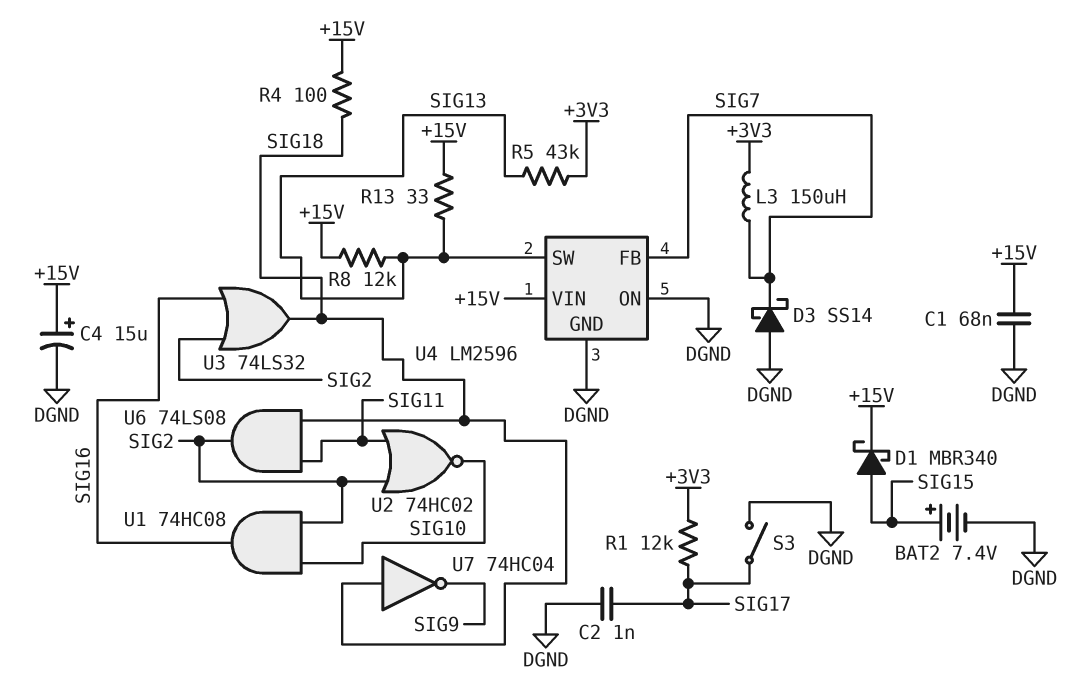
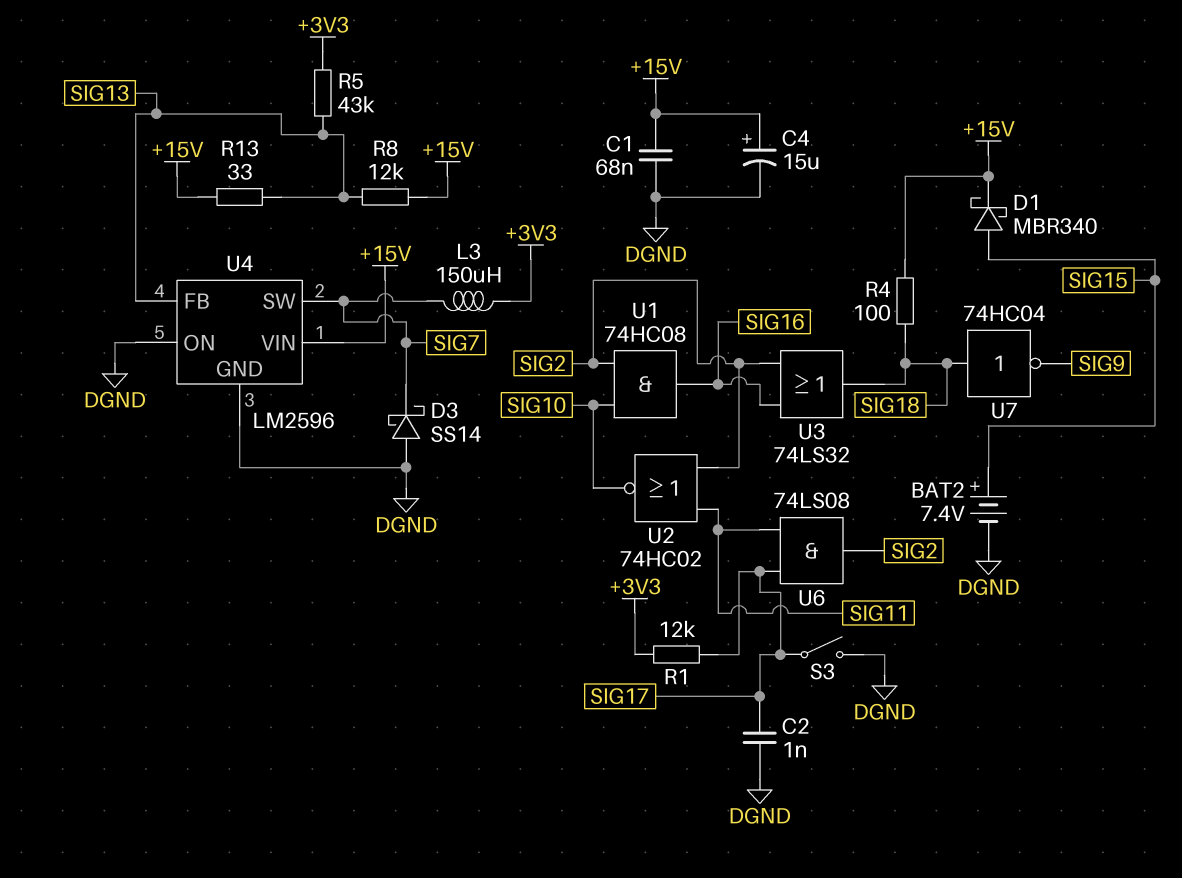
U4 pin FB: SIG7 -> SIG13
U4 pin SW: SIG13 -> SIG7
U6: AND 74LS08 (in SIG11, in SIG18, out SIG2) -> AND 74LS08 (in SIG11, in SIG17, out SIG2)

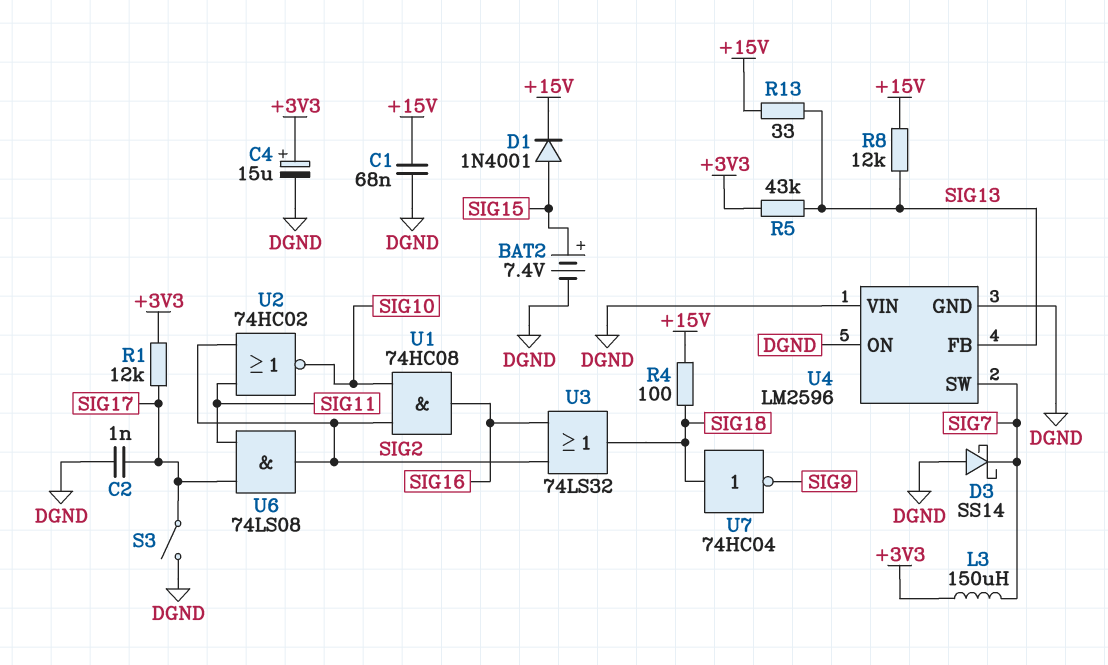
C4: 15uF (plus +15V, minus DGND) -> 15uF (plus +3V3, minus DGND)
D1: schottky MBR340 (A SIG15, K +15V) -> diode 1N4001 (A SIG15, K +15V)
U4 pin VIN: +15V -> DGND

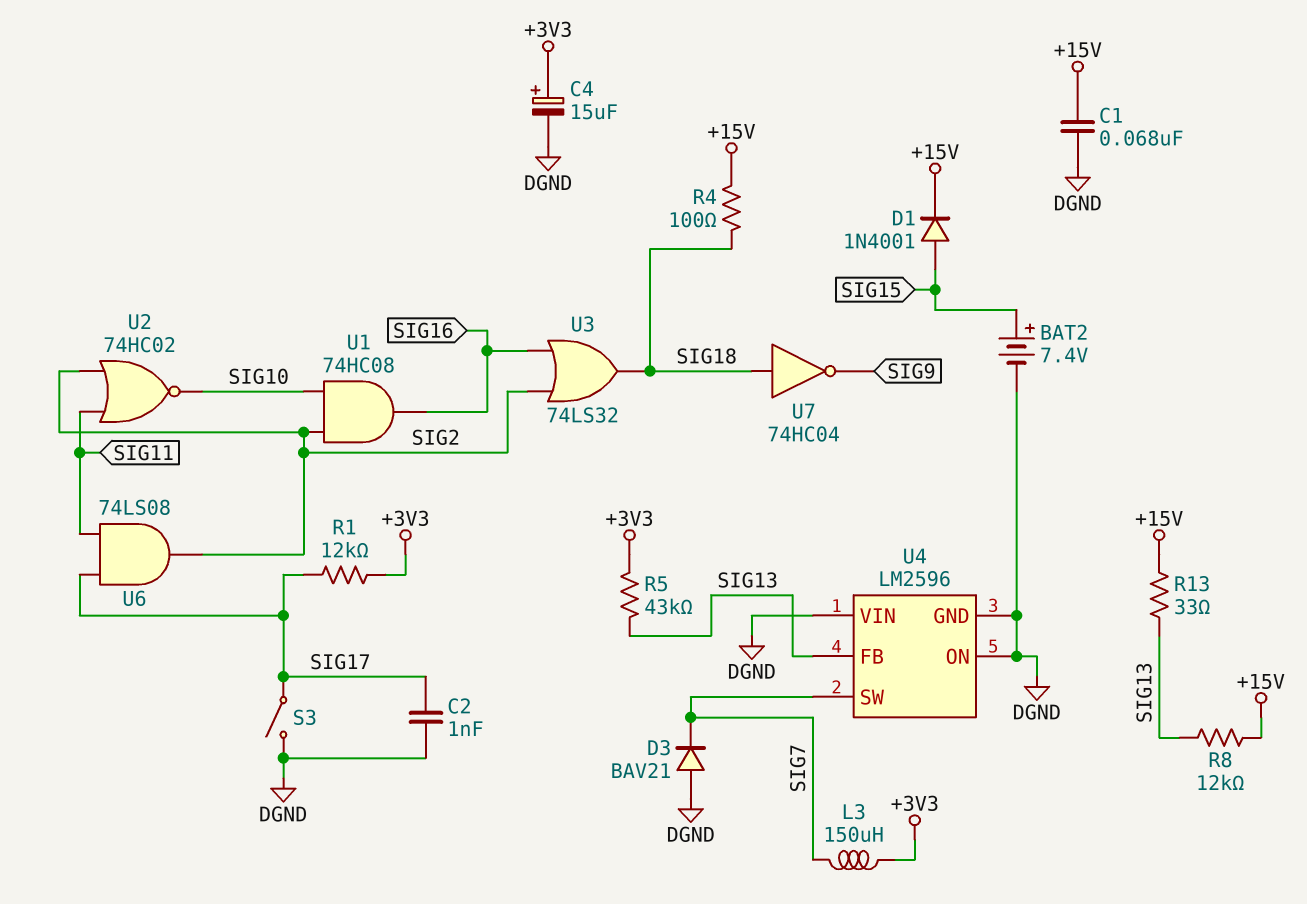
D3: schottky SS14 (A DGND, K SIG7) -> diode BAV21 (A DGND, K SIG7)

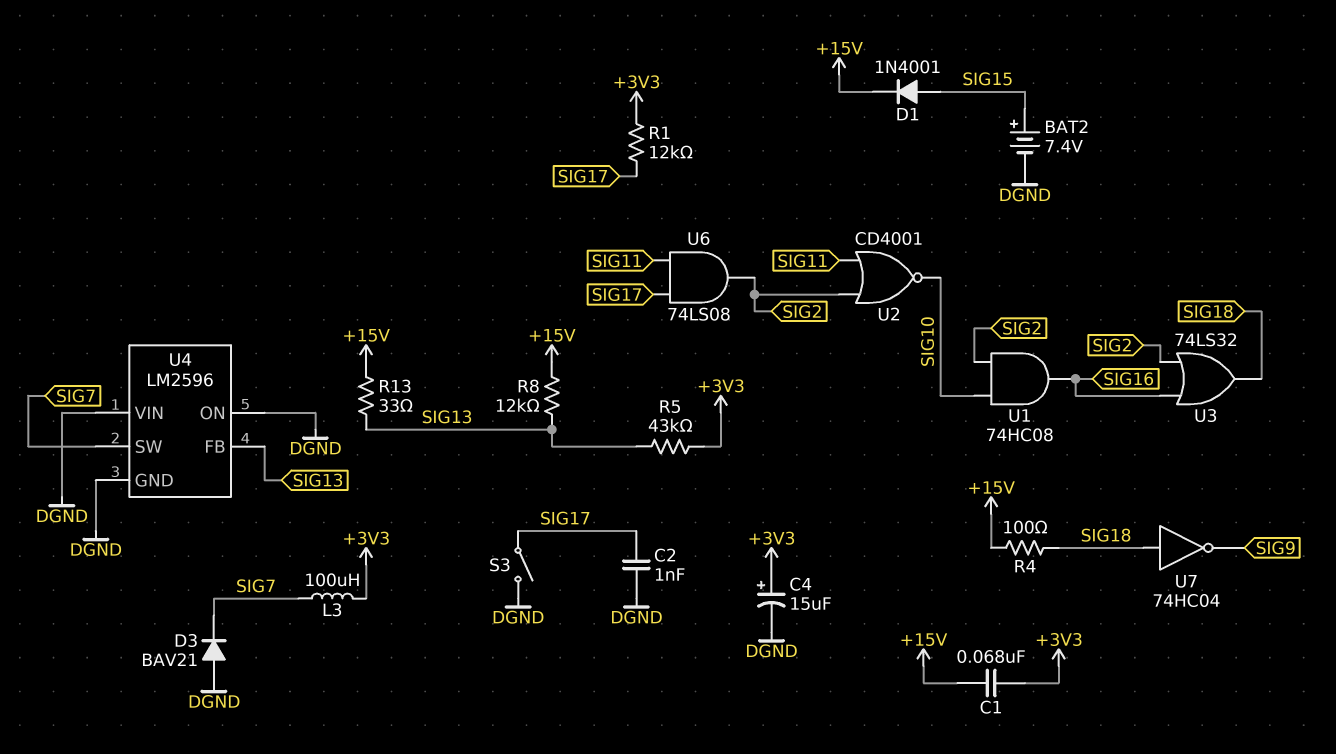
C1: 68nF (+15V, DGND) -> 68nF (+3V3, +15V)
L3: 150uH (+3V3, SIG7) -> 100uH (+3V3, SIG7)
U2: NOR 74HC02 (in SIG2, in SIG11, out SIG10) -> NOR CD4001 (in SIG2, in SIG11, out SIG10)

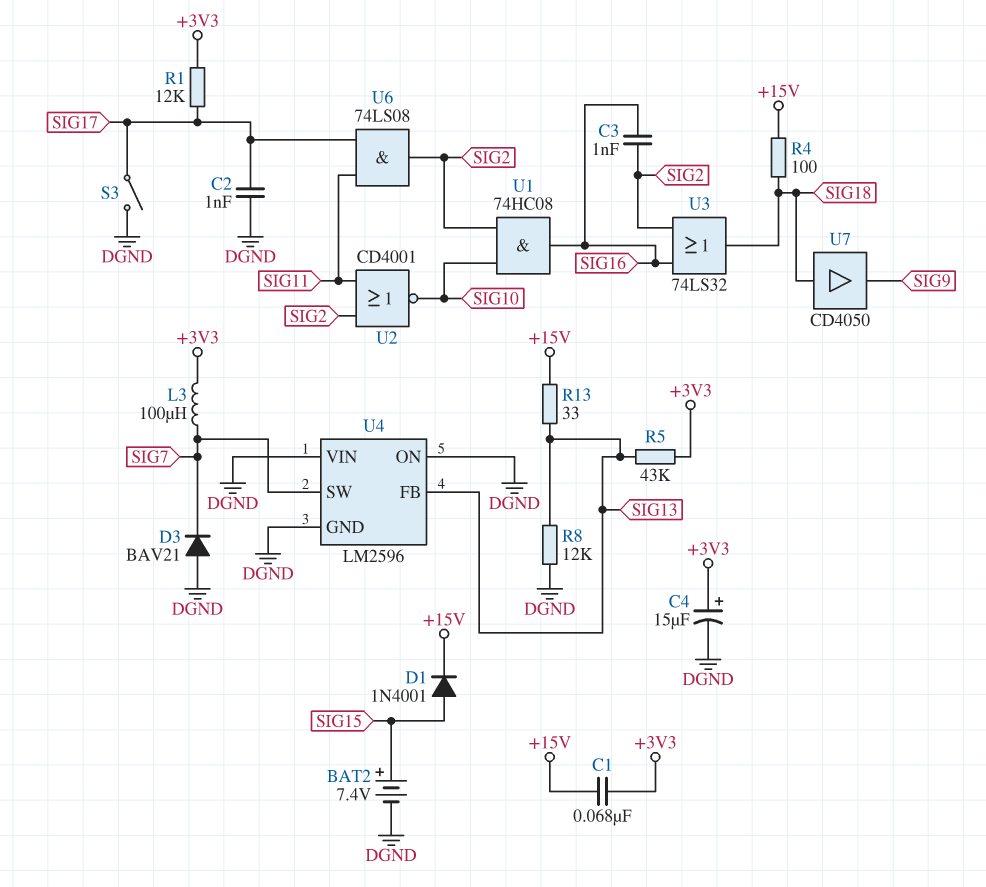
C3: none -> 1nF (SIG2, SIG16)
R8: 12k (+15V, SIG13) -> 12k (DGND, SIG13)
U7: NOT 74HC04 (in SIG18, out SIG9) -> buffer CD4050 (in SIG18, out SIG9)

